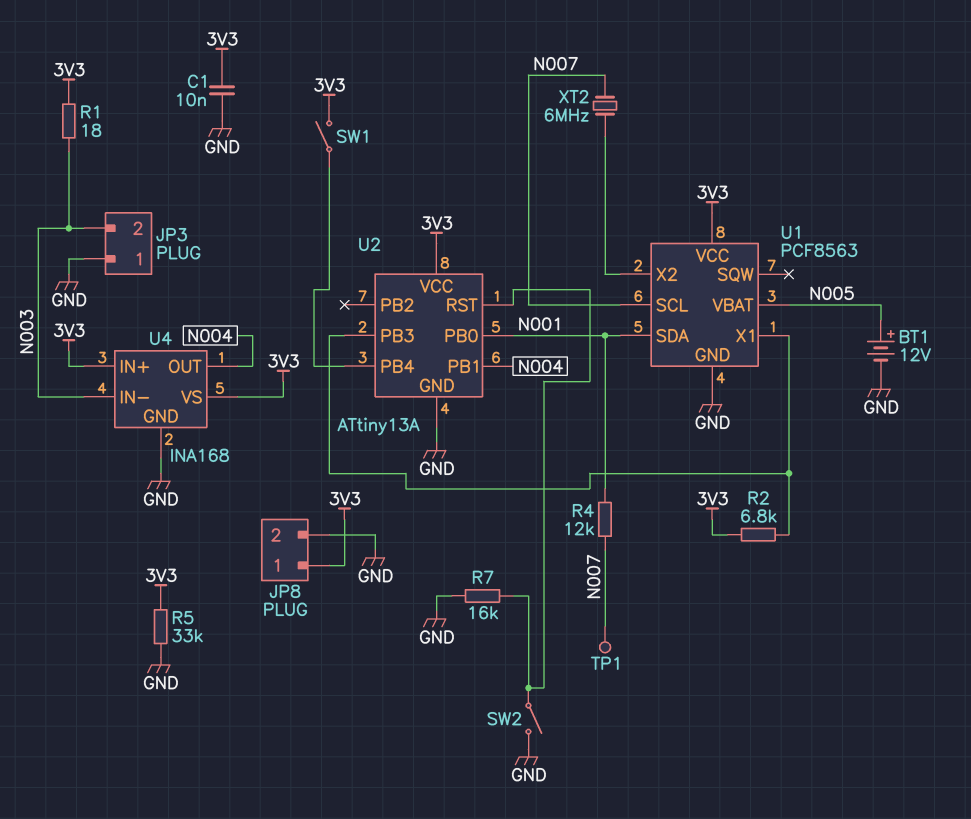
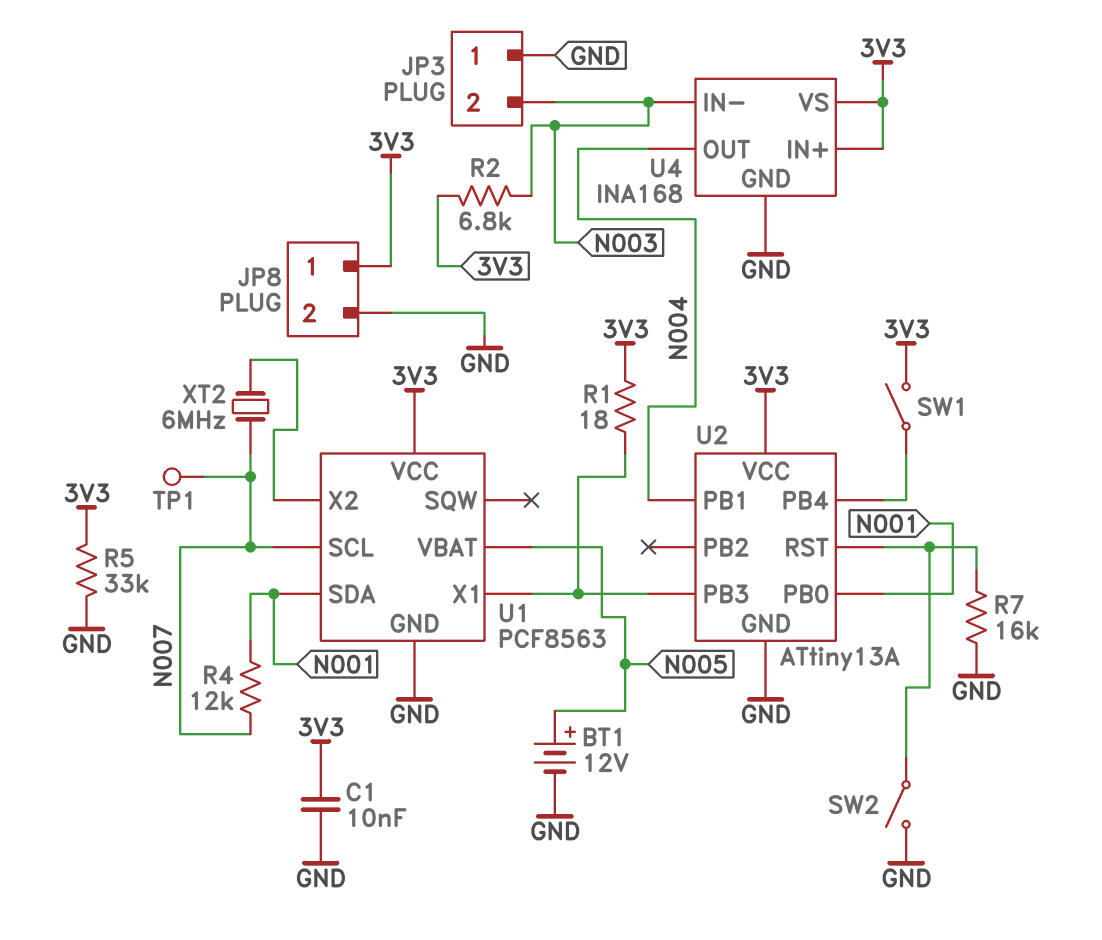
R1: 18 (3V3, N003) -> 18 (3V3, U1/X1)
R2: 6.8k (3V3, U1/X1) -> 6.8k (3V3, N003)

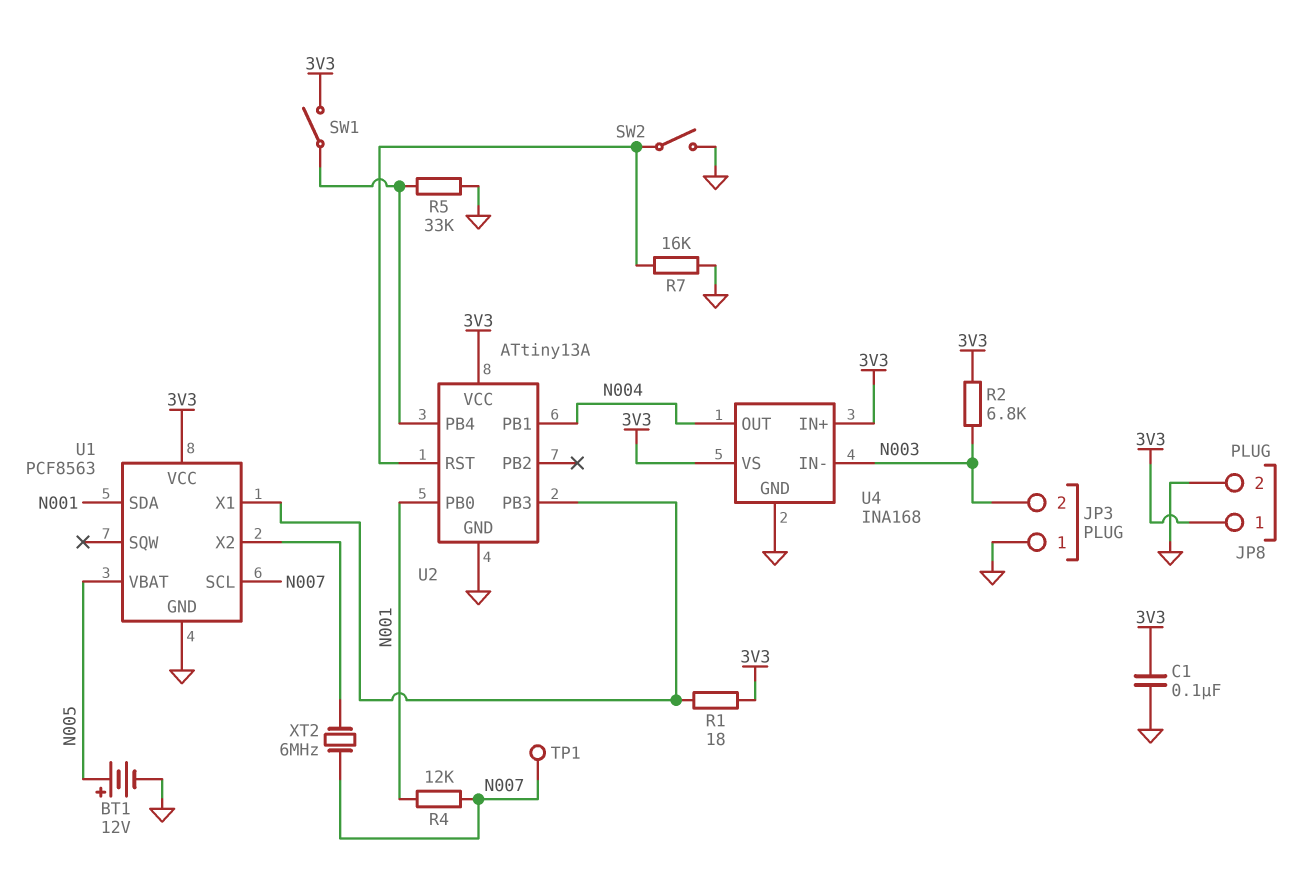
C1: 10nF (3V3, GND) -> 100nF (3V3, GND)
R5: 33k (3V3, GND) -> 33k (GND, U2/PB4)

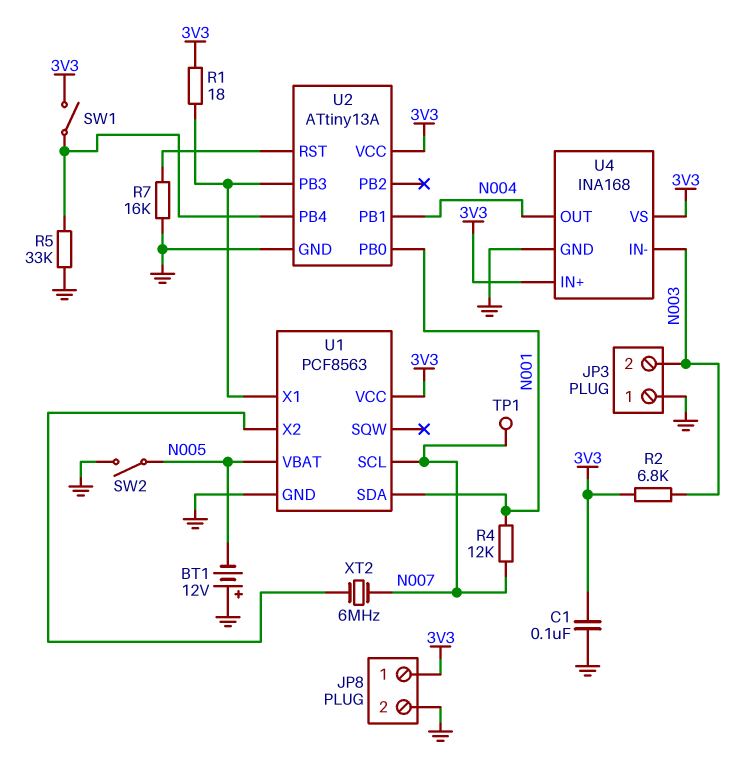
BT1: 12V (plus N005, minus GND) -> 12V (plus GND, minus N005)
SW2: switch (GND, U2/RST) -> switch (GND, N005)

